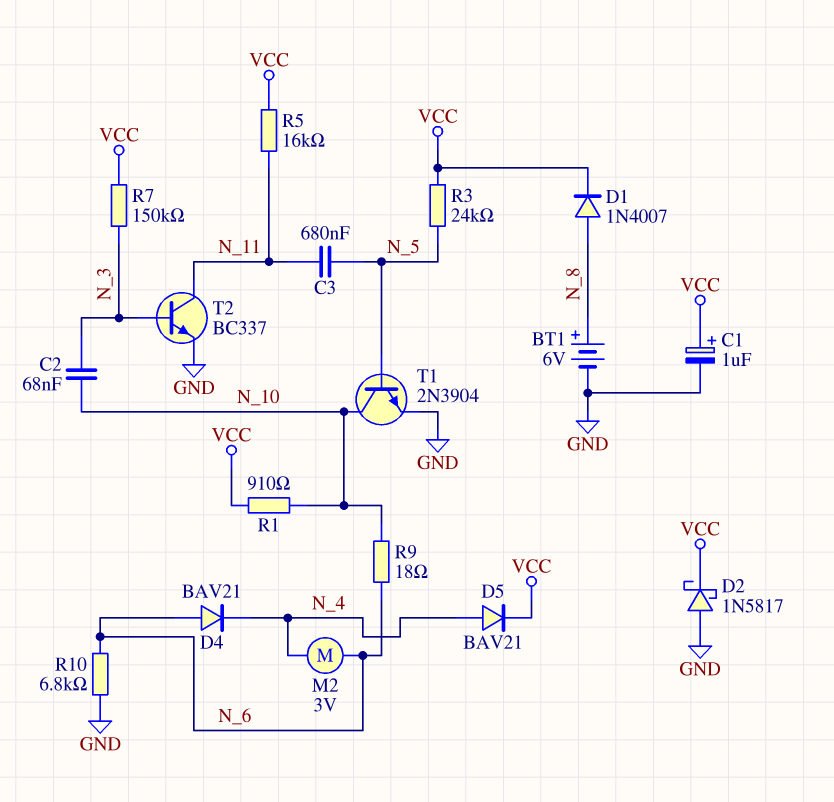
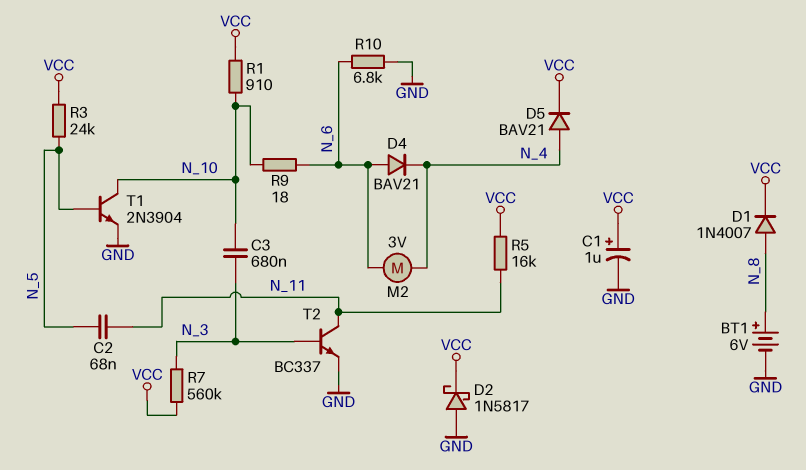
C2: 68nF (N_3, N_10) -> 68nF (N_5, N_11)
C3: 680nF (N_5, N_11) -> 680nF (N_3, N_10)
R7: 150k (N_3, VCC) -> 560k (N_3, VCC)

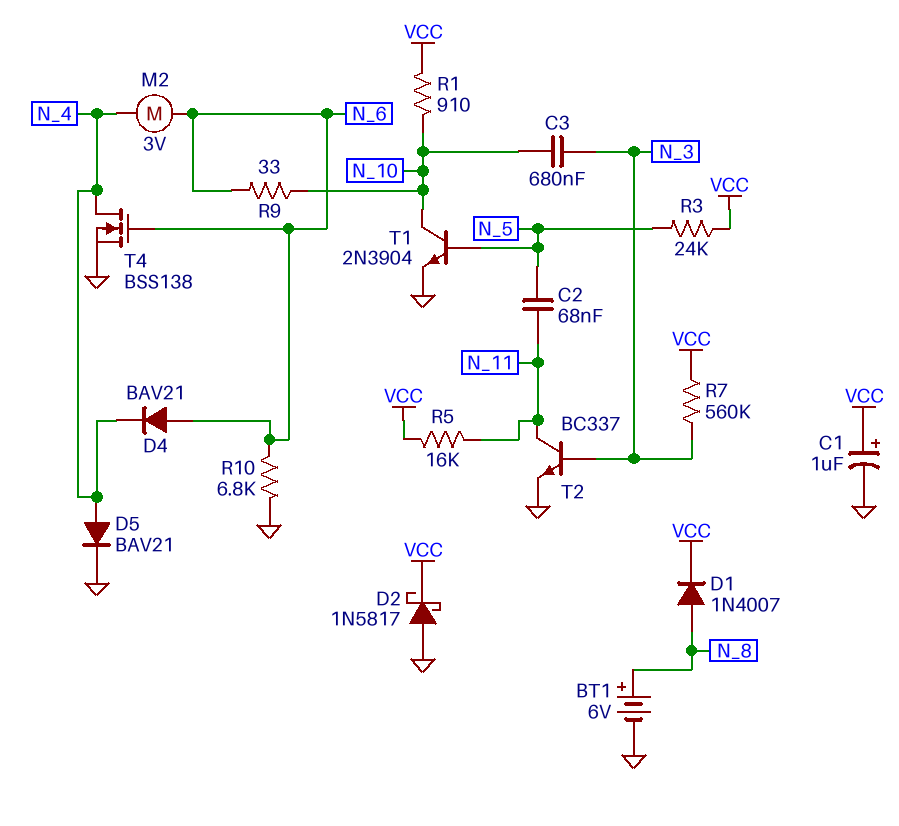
D5: diode BAV21 (A N_4, K VCC) -> diode BAV21 (A N_4, K GND)
R9: 18 (N_6, N_10) -> 33 (N_6, N_10)
T4: none -> NMOS BSS138 (G N_6, D N_4, S GND)

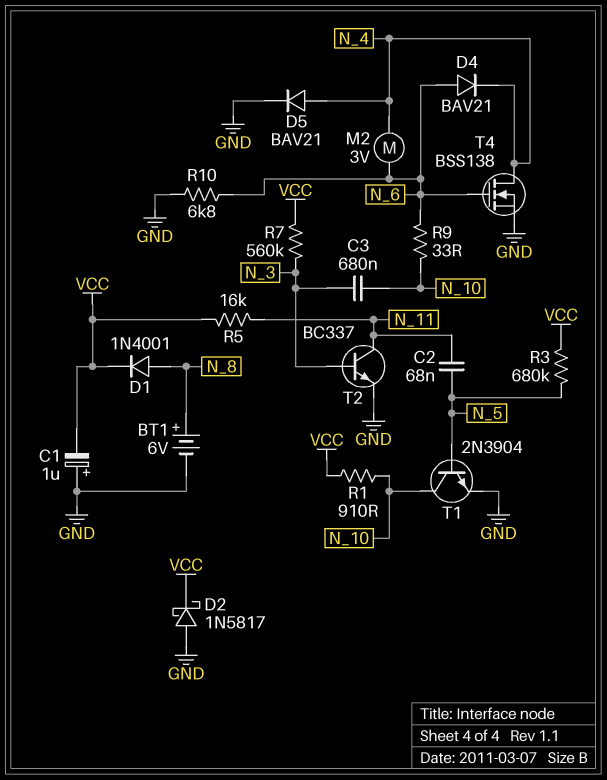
C1: 1uF (plus VCC, minus GND) -> 1uF (plus GND, minus VCC)
D1: diode 1N4007 (A N_8, K VCC) -> diode 1N4001 (A N_8, K VCC)
R3: 24k (N_5, VCC) -> 680k (N_5, VCC)

